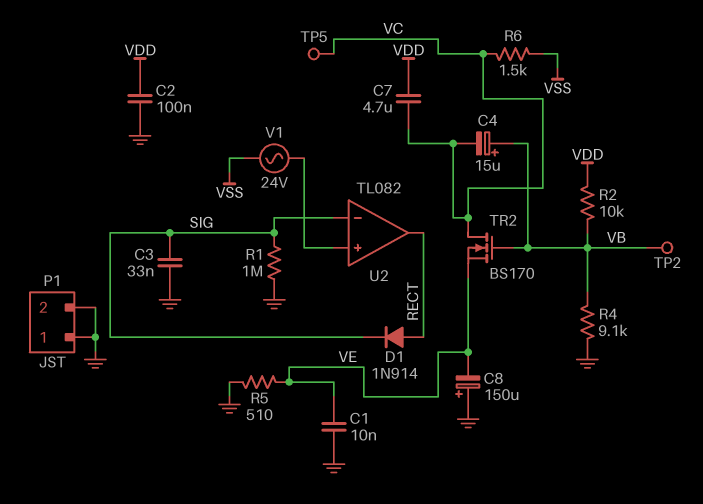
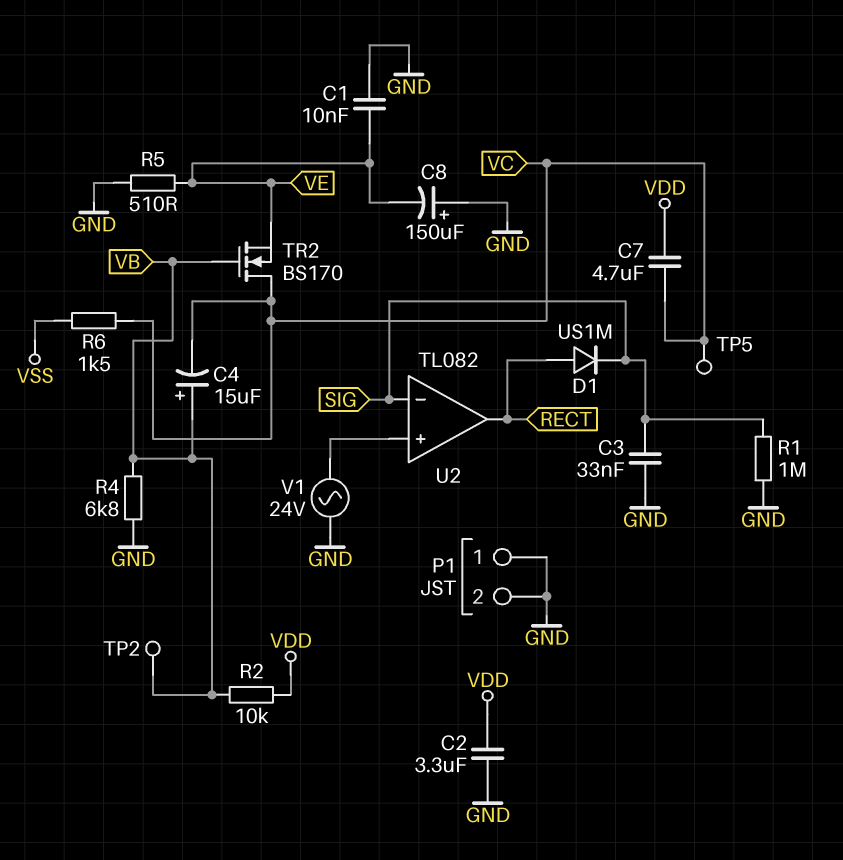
C2: 100nF (GND, VDD) -> 3.3uF (GND, VDD)
D1: diode 1N914 (A RECT, K SIG) -> diode US1M (A RECT, K SIG)
R4: 9.1k (GND, VB) -> 6.8k (GND, VB)
V1: AC 24V (U2/in+, VSS) -> AC 24V (GND, U2/in+)

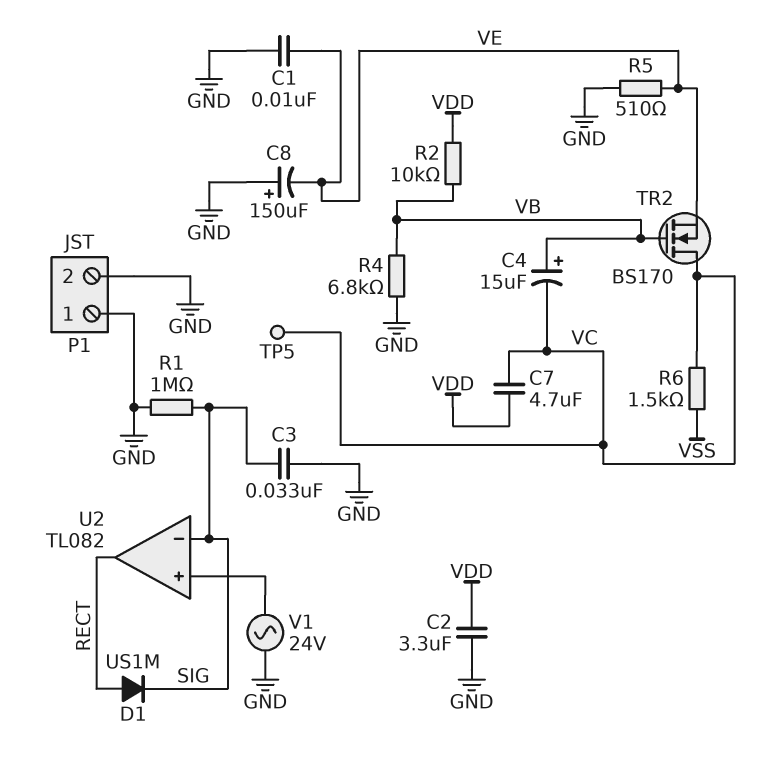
TP2: test point (VB) -> none

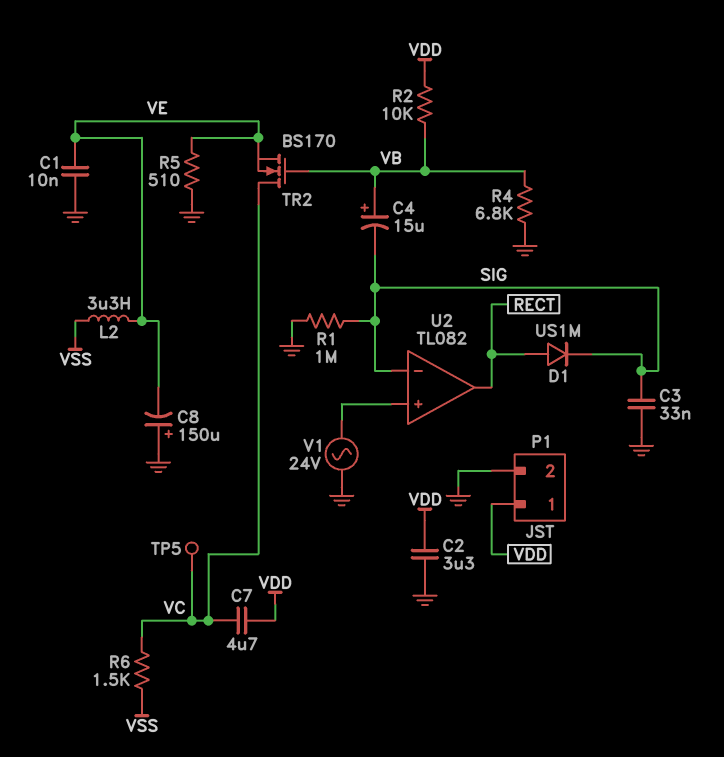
C4: 15uF (plus VB, minus VC) -> 15uF (plus VB, minus SIG)
L2: none -> 3.3uH (VE, VSS)
P1 pin 1: GND -> VDD

